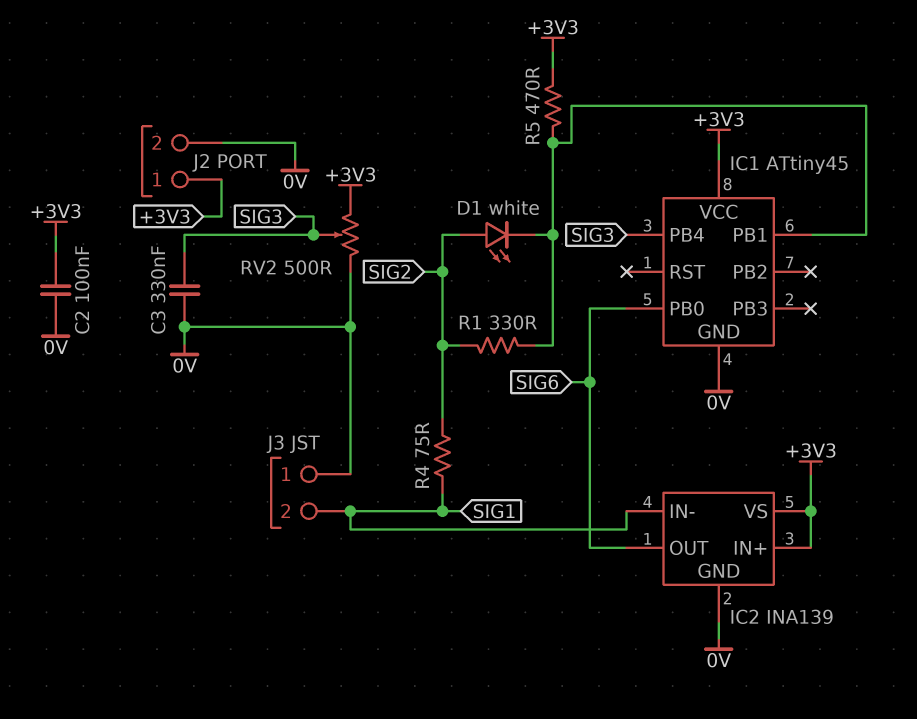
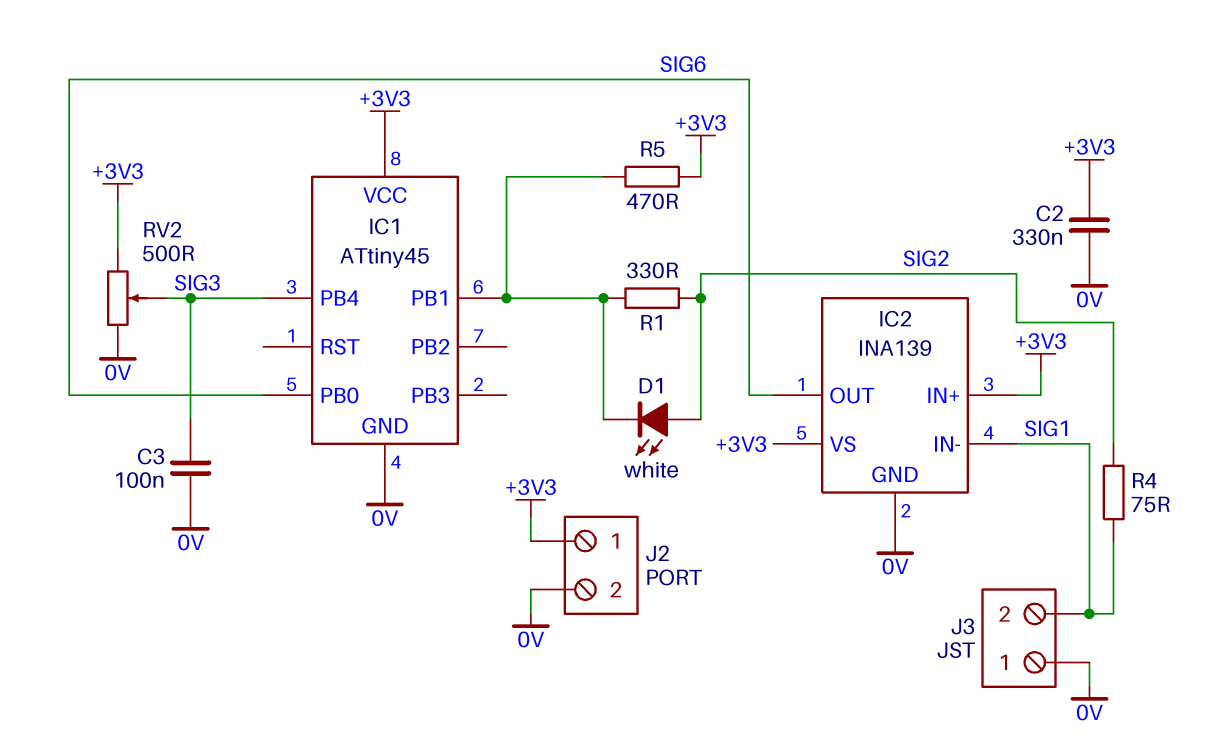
C2: 100nF (+3V3, 0V) -> 330nF (+3V3, 0V)
C3: 330nF (0V, SIG3) -> 100nF (0V, SIG3)

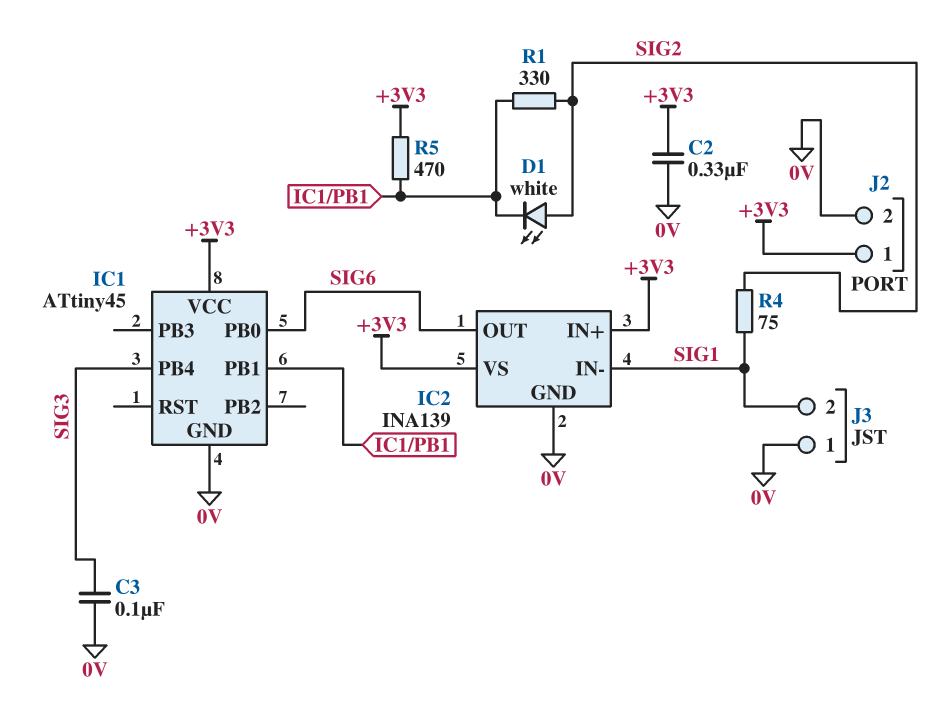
RV2: 500 (+3V3, 0V, wiper SIG3) -> none

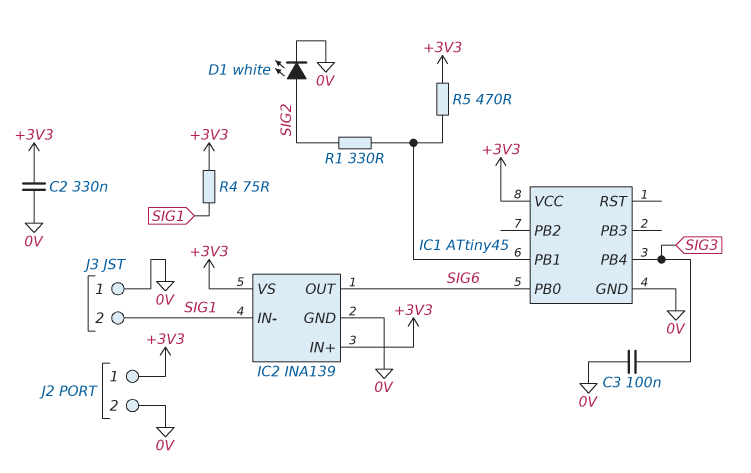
D1: LED white (A SIG2, K IC1/PB1) -> LED white (A SIG2, K 0V)
R4: 75 (SIG1, SIG2) -> 75 (+3V3, SIG1)

